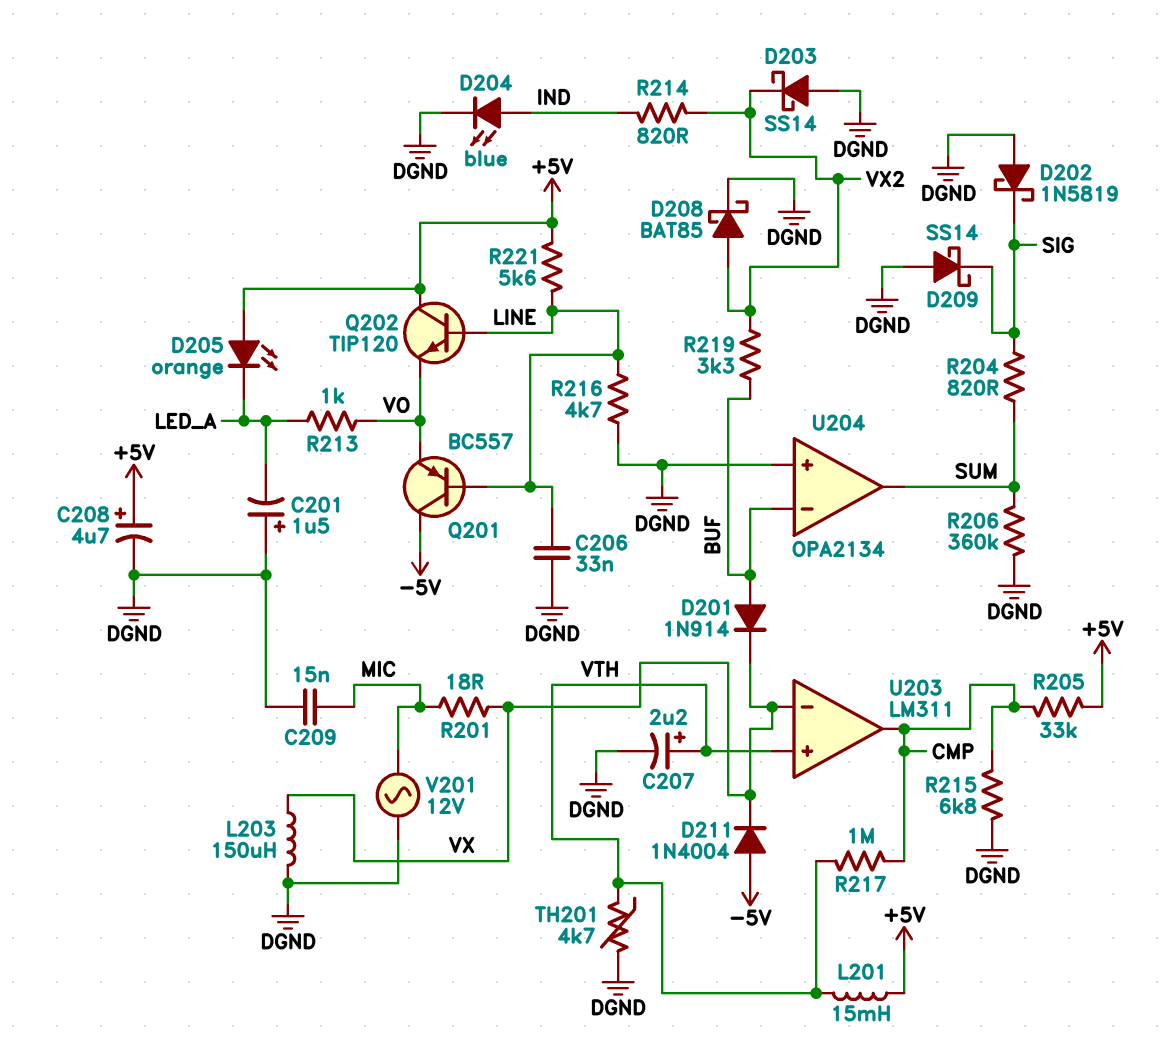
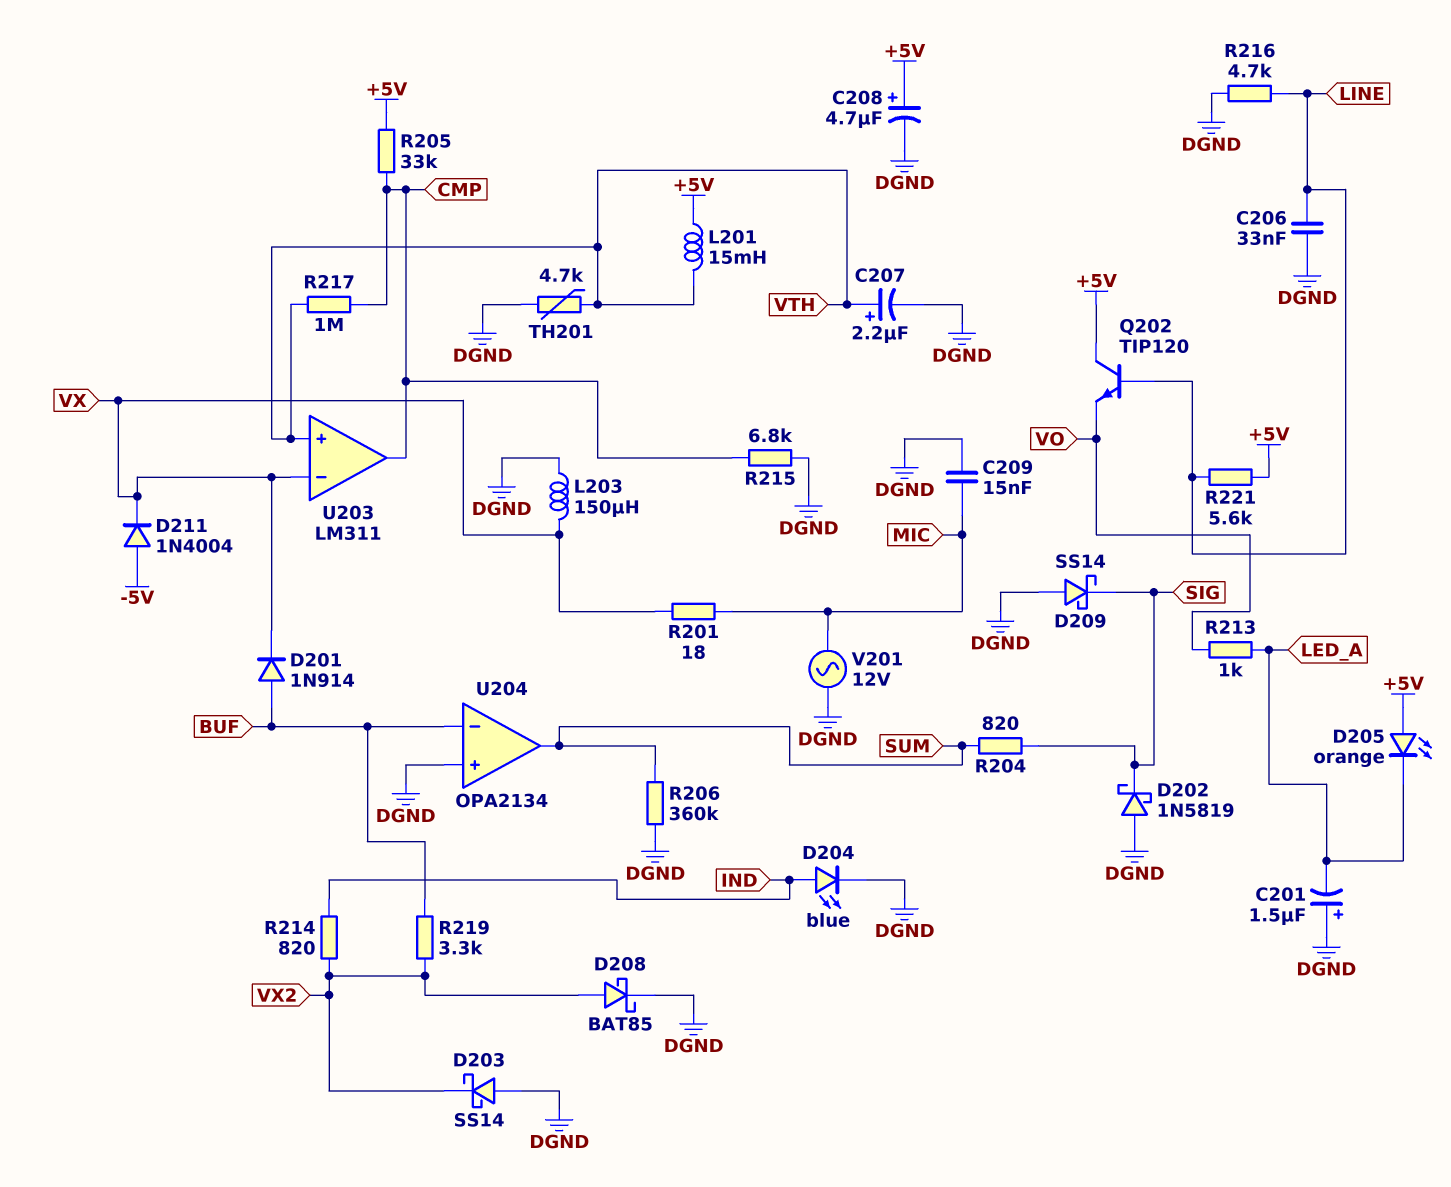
Q201: PNP BC557 (B LINE, C -5V, E VO) -> none

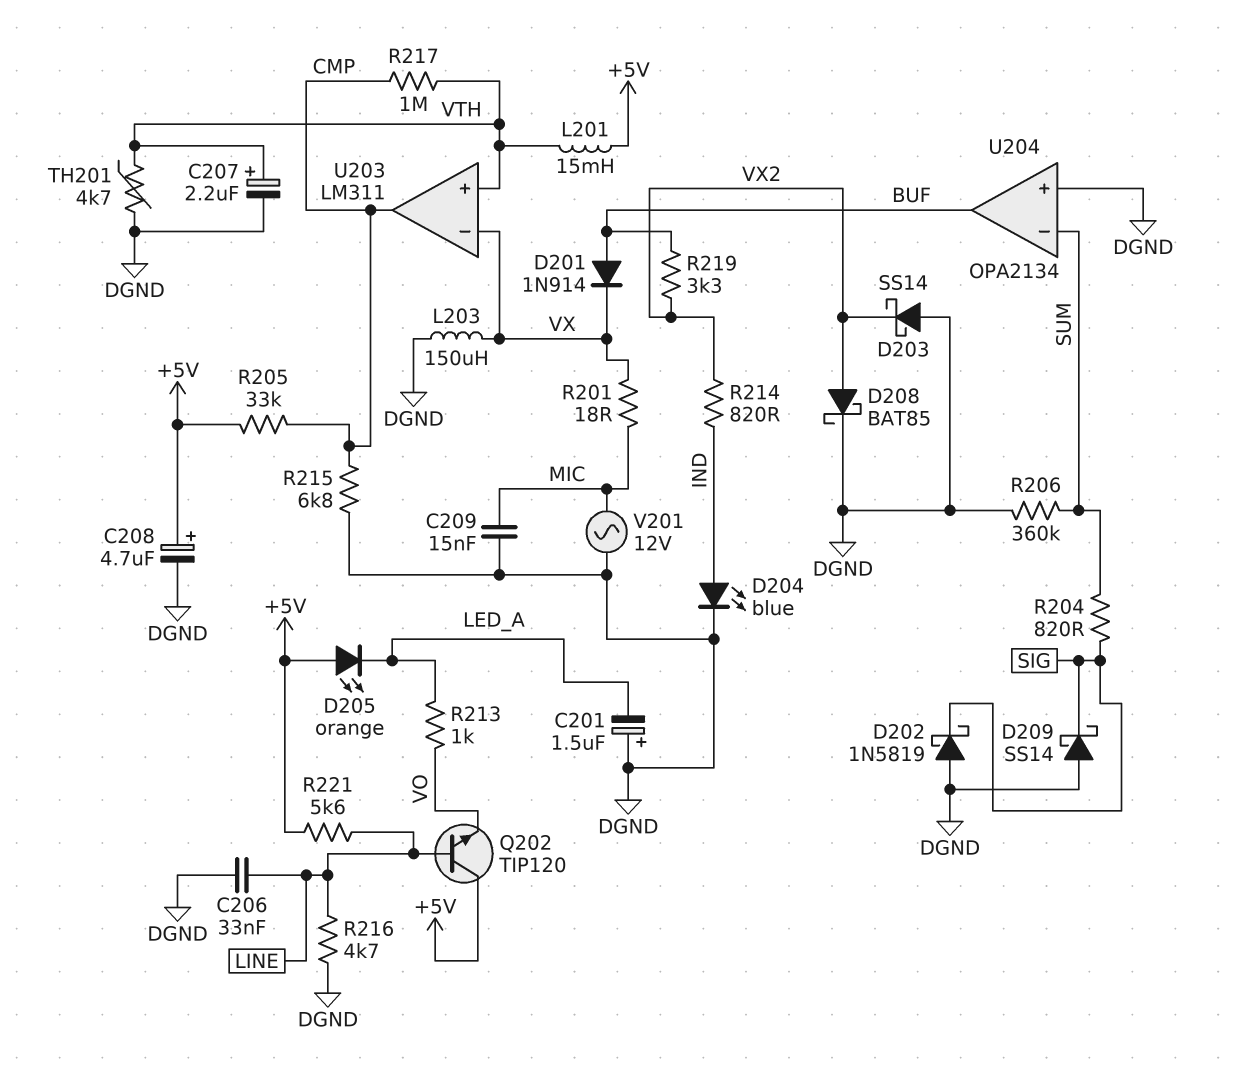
D211: diode 1N4004 (A -5V, K VX) -> none
U204 pin in-: BUF -> SUM
U204 pin out: SUM -> BUF

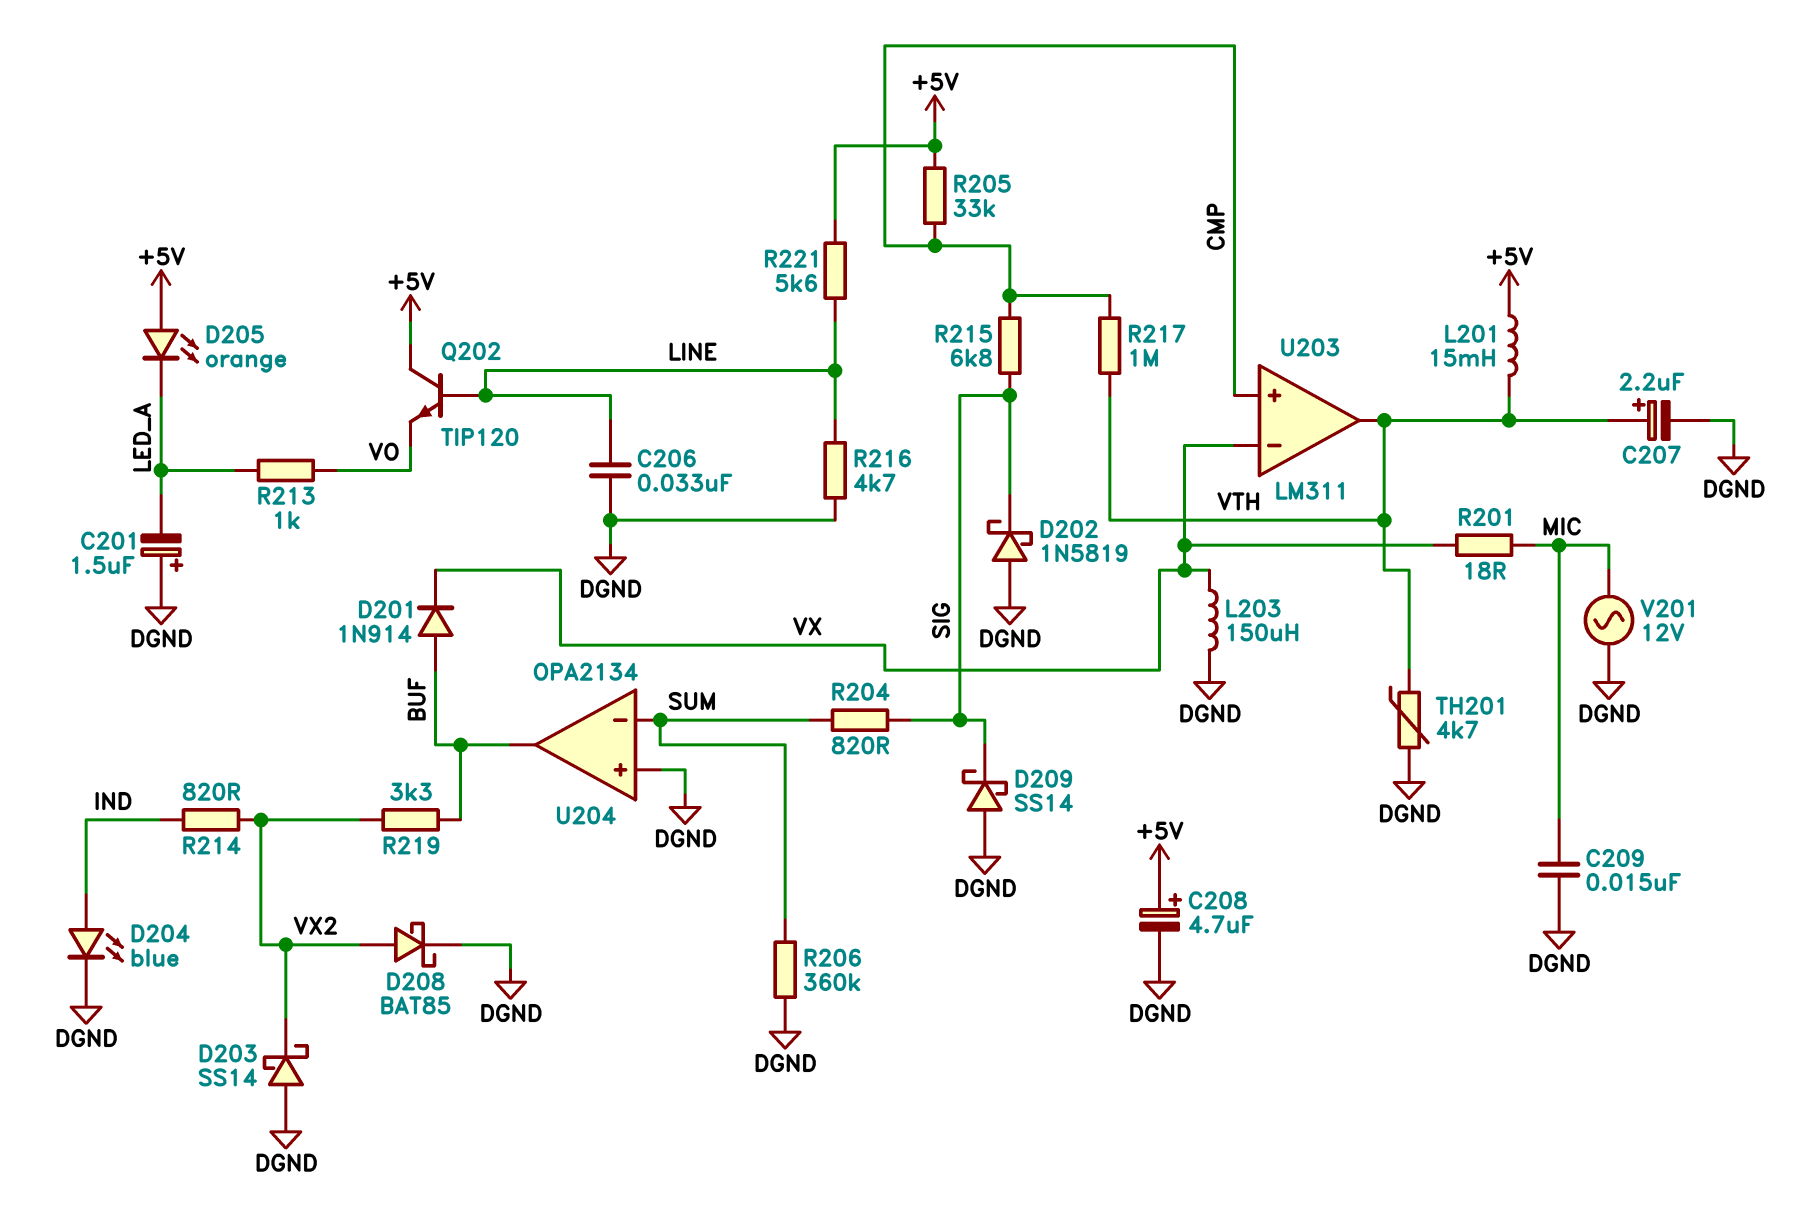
R215: 6.8k (CMP, DGND) -> 6.8k (CMP, SIG)
U203 pin in+: VTH -> CMP
U203 pin out: CMP -> VTH

